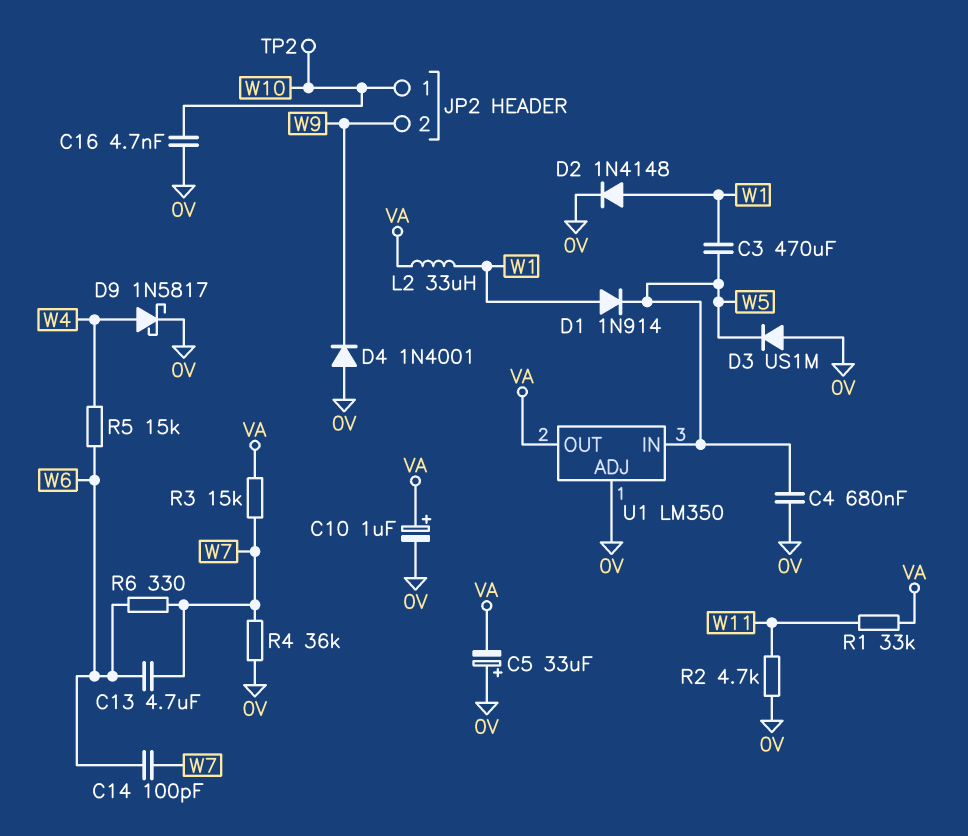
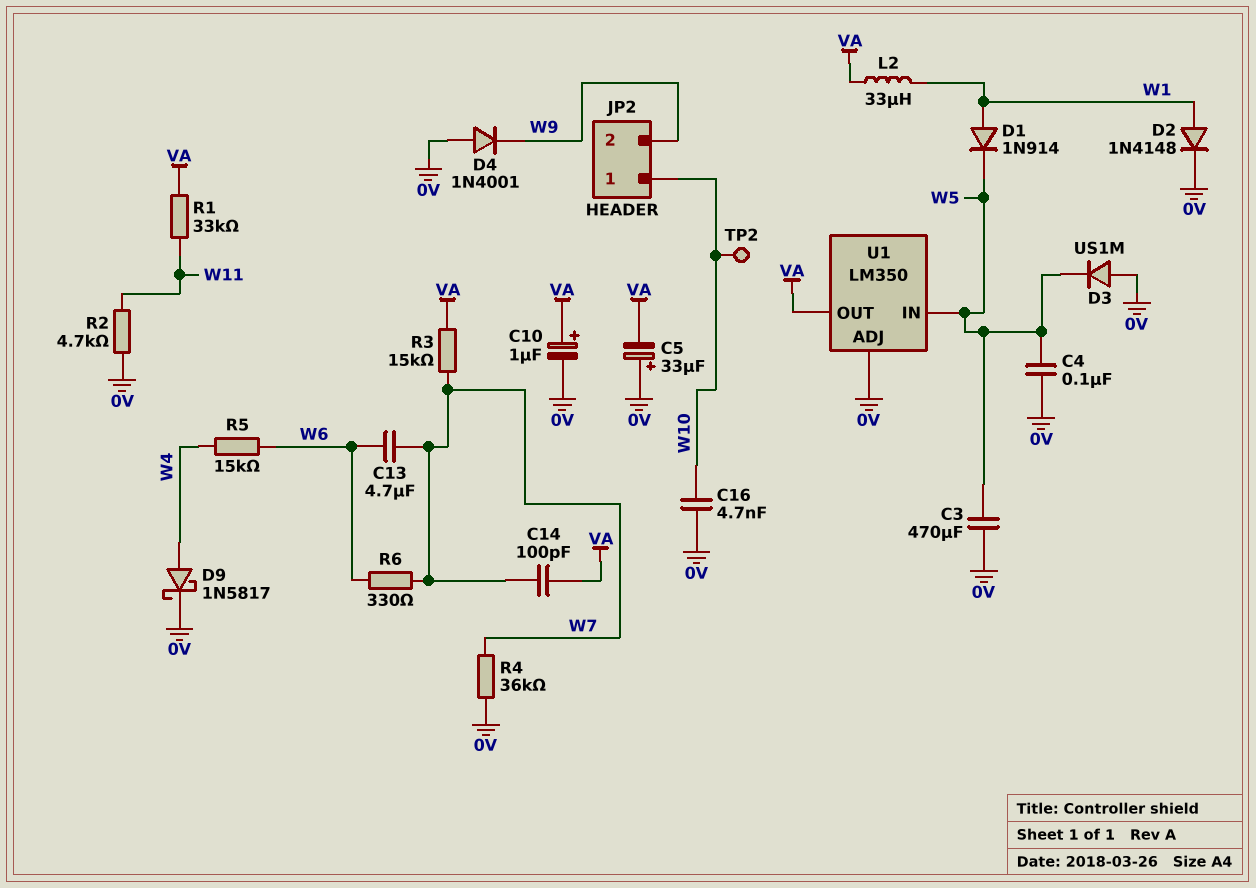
C3: 470uF (W1, W5) -> 470uF (0V, W5)
C4: 680nF (0V, W5) -> 100nF (0V, W5)
C14: 100pF (W6, W7) -> 100pF (VA, W7)

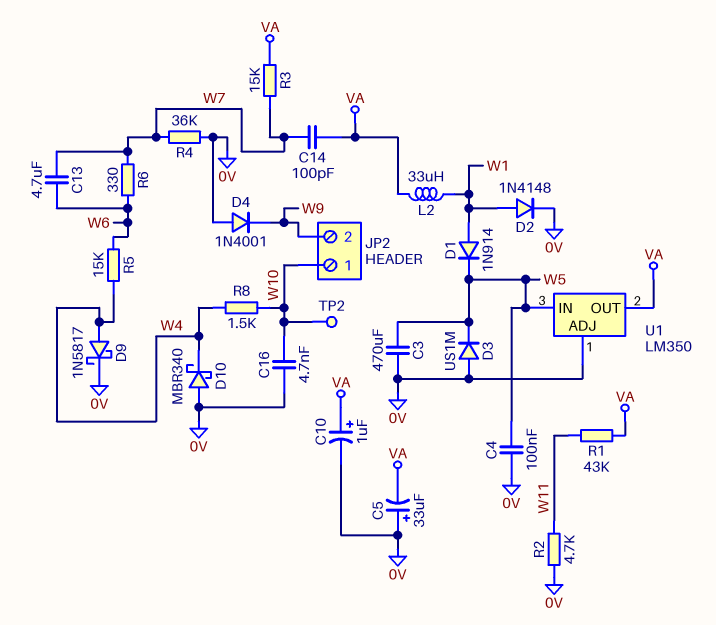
D10: none -> schottky MBR340 (A 0V, K W4)
R1: 33k (VA, W11) -> 43k (VA, W11)
R8: none -> 1.5k (W4, W10)

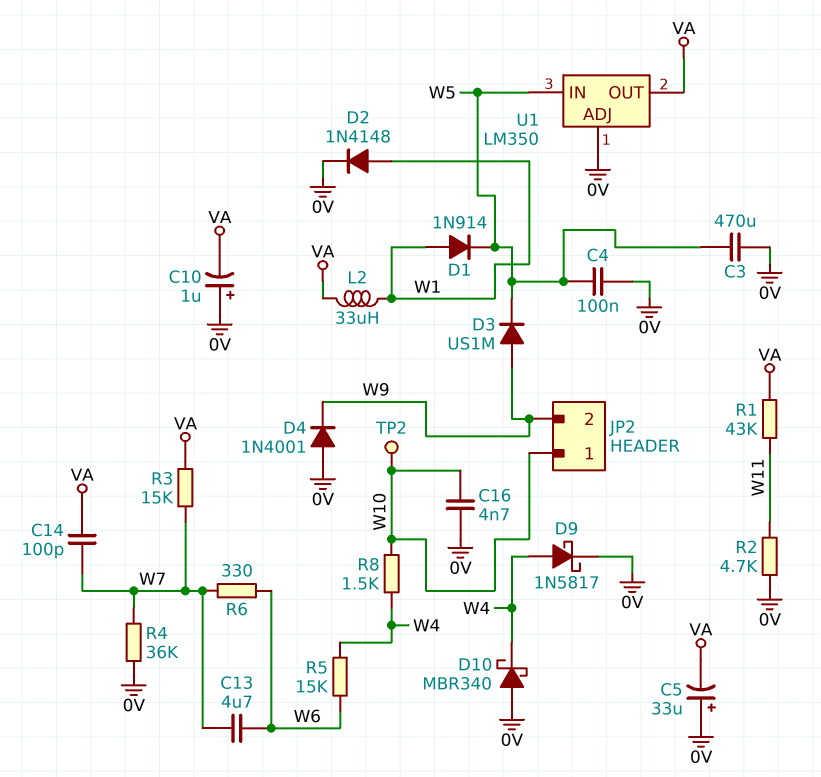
C10: 1uF (plus VA, minus 0V) -> 1uF (plus 0V, minus VA)
D3: diode US1M (A 0V, K W5) -> diode US1M (A W9, K W5)

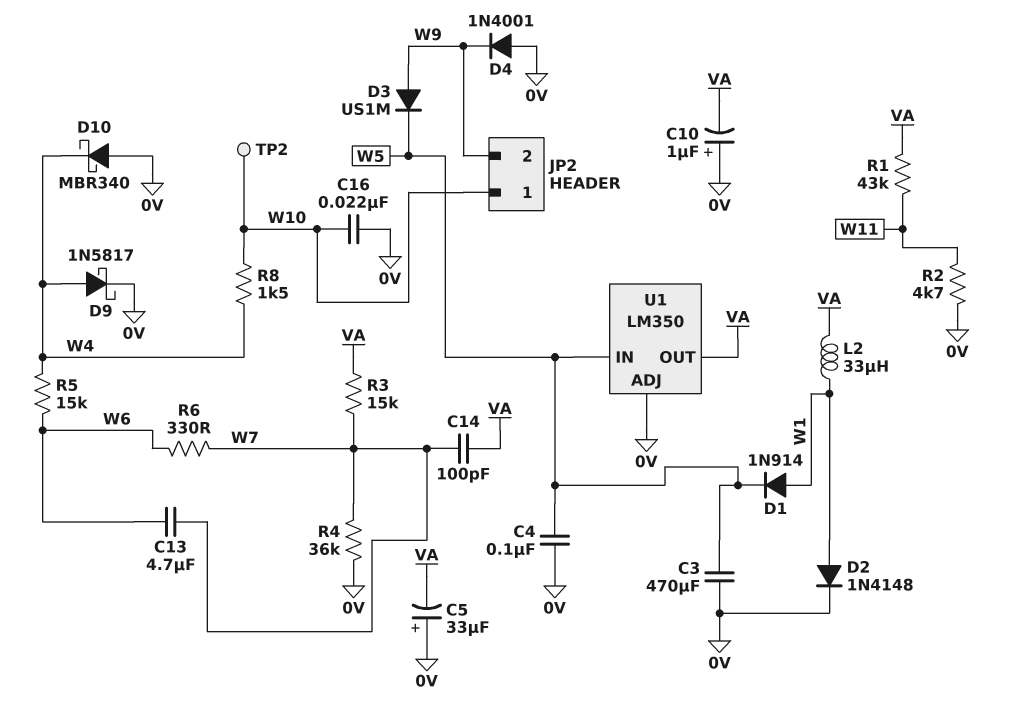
C16: 4.7nF (0V, W10) -> 22nF (0V, W10)

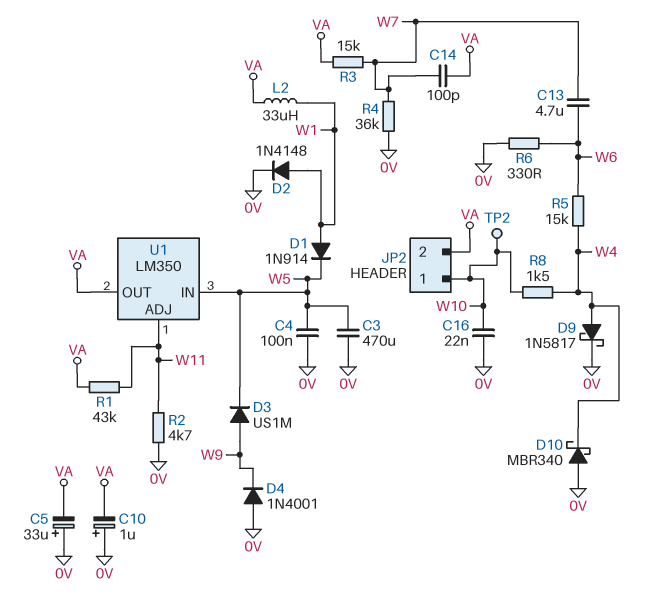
JP2 pin 2: W9 -> VA
R6: 330 (W6, W7) -> 330 (0V, W6)
U1 pin ADJ: 0V -> W11

